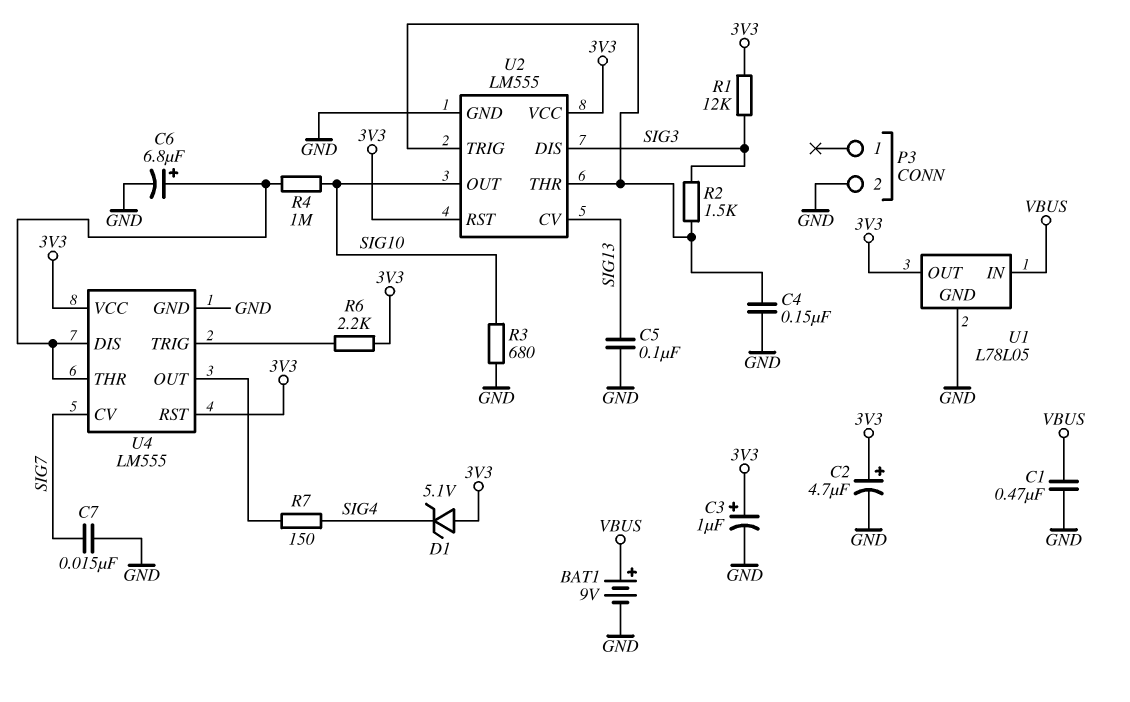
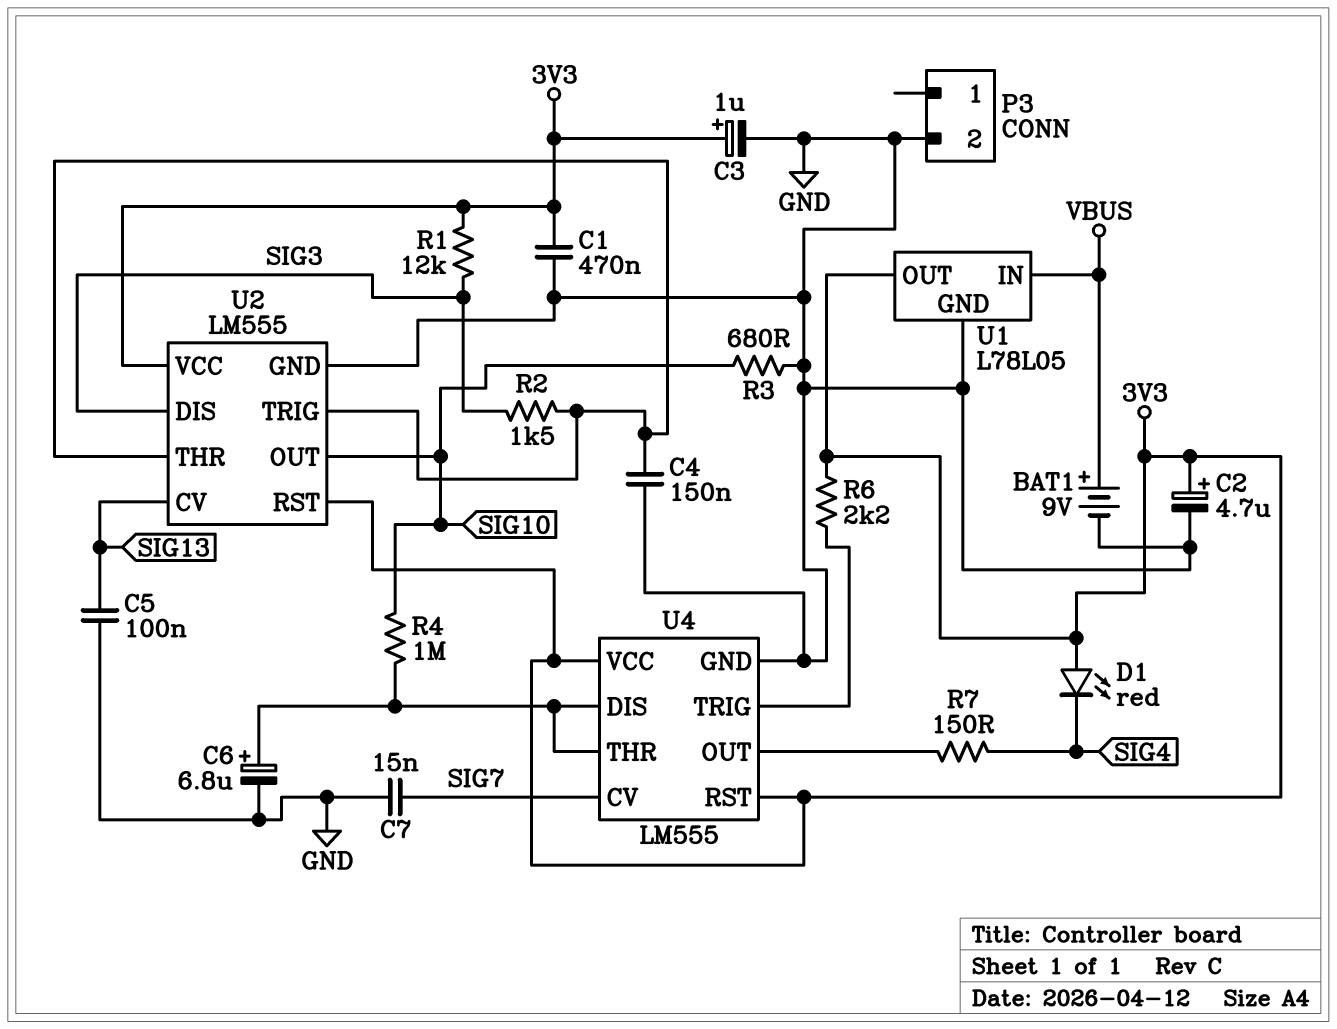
C1: 470nF (GND, VBUS) -> 470nF (3V3, GND)
D1: zener 5.1V (A 3V3, K SIG4) -> LED red (A 3V3, K SIG4)

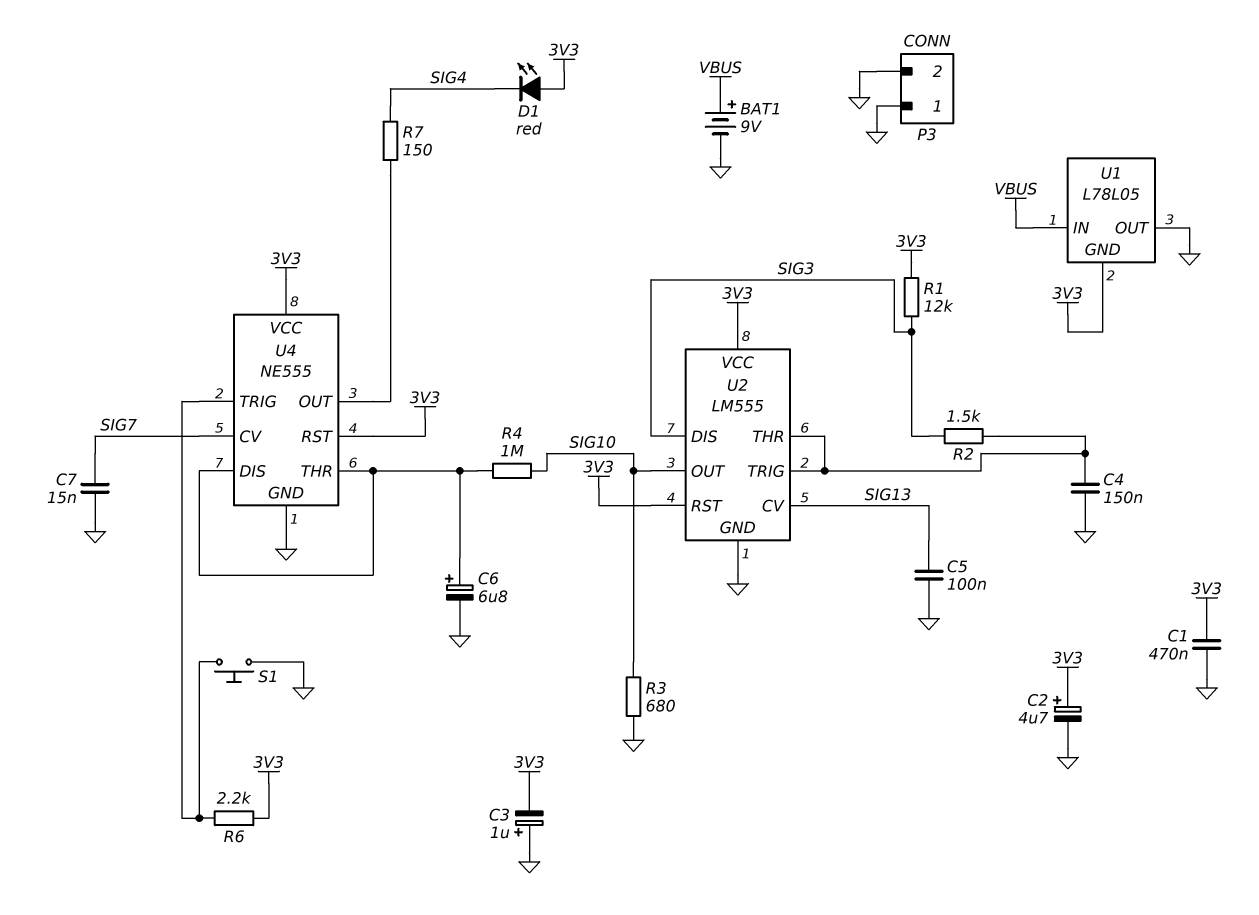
C3: 1uF (plus 3V3, minus GND) -> 1uF (plus GND, minus 3V3)
P3 pin 1: none -> GND
S1: none -> button (GND, U4/TRIG)
U1 pin GND: GND -> 3V3
U1 pin OUT: 3V3 -> GND
U4: LM555 -> NE555

